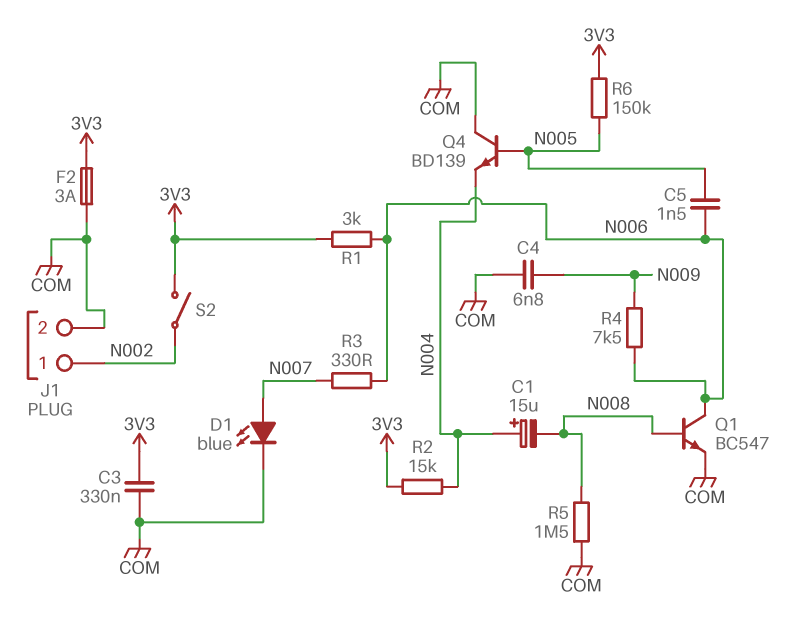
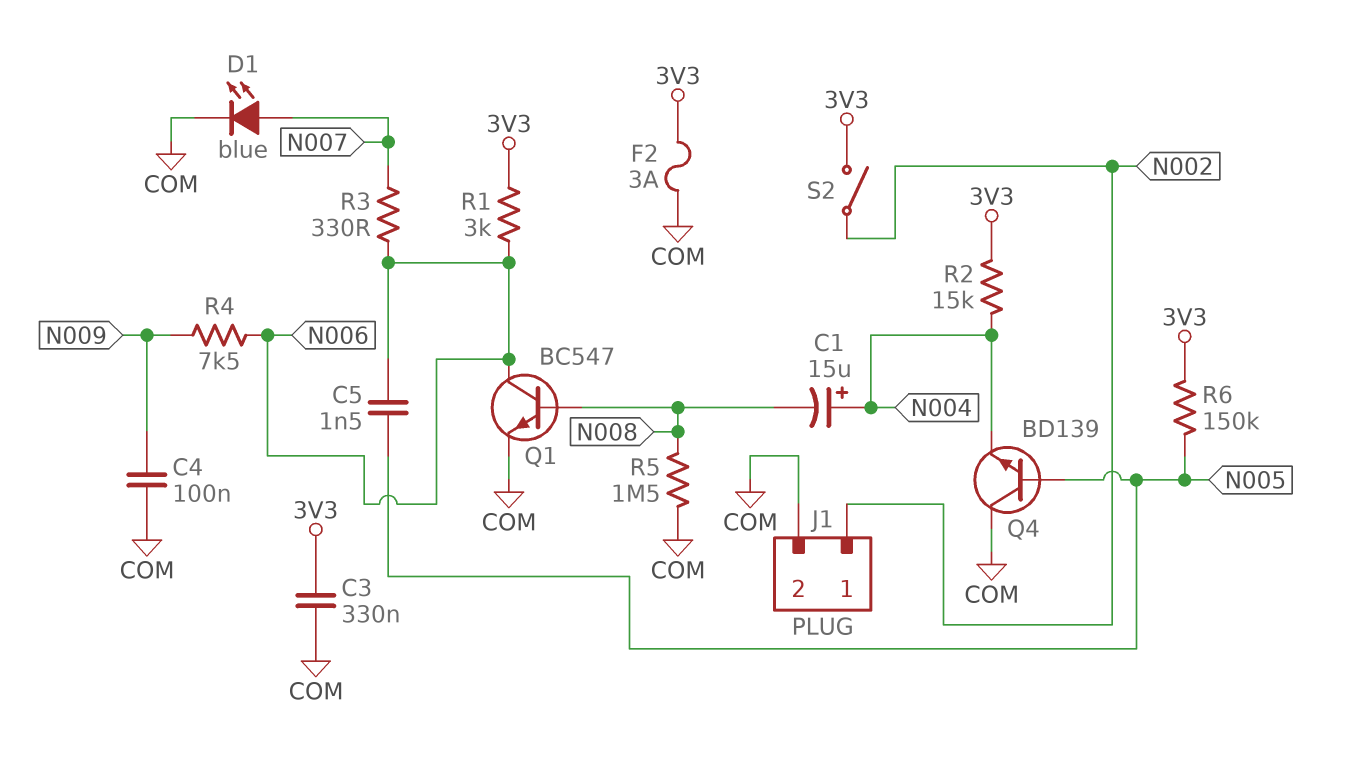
C4: 6.8nF (COM, N009) -> 100nF (COM, N009)

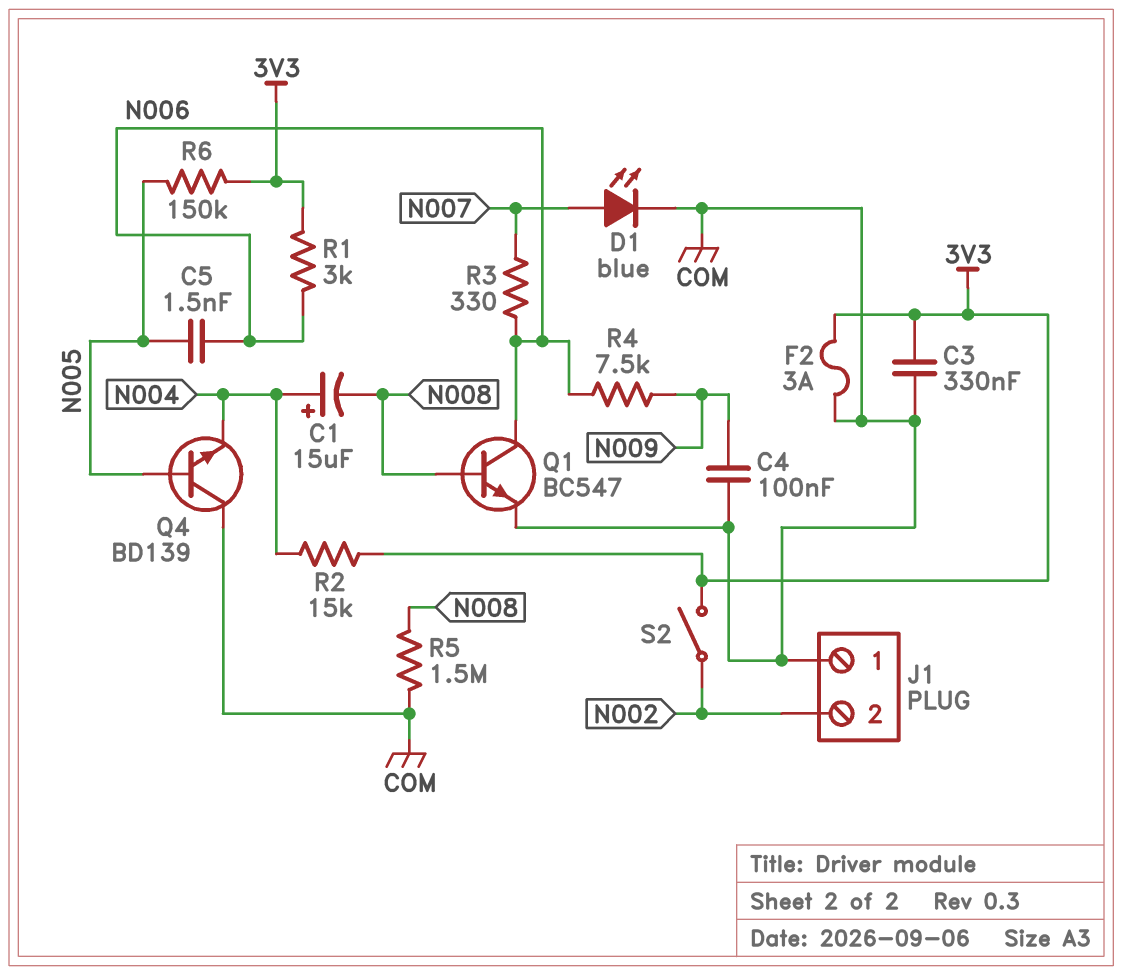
J1 pin 1: N002 -> COM
J1 pin 2: COM -> N002

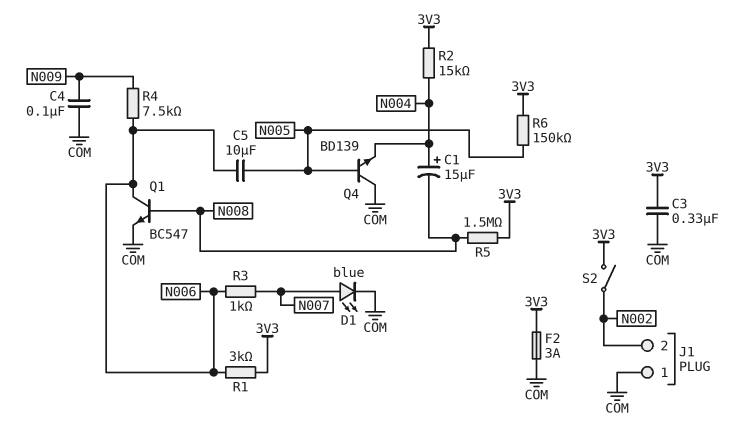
C5: 1.5nF (N005, N006) -> 10uF (N005, N006)
R3: 330 (N006, N007) -> 1k (N006, N007)
R5: 1.5M (COM, N008) -> 1.5M (3V3, N008)

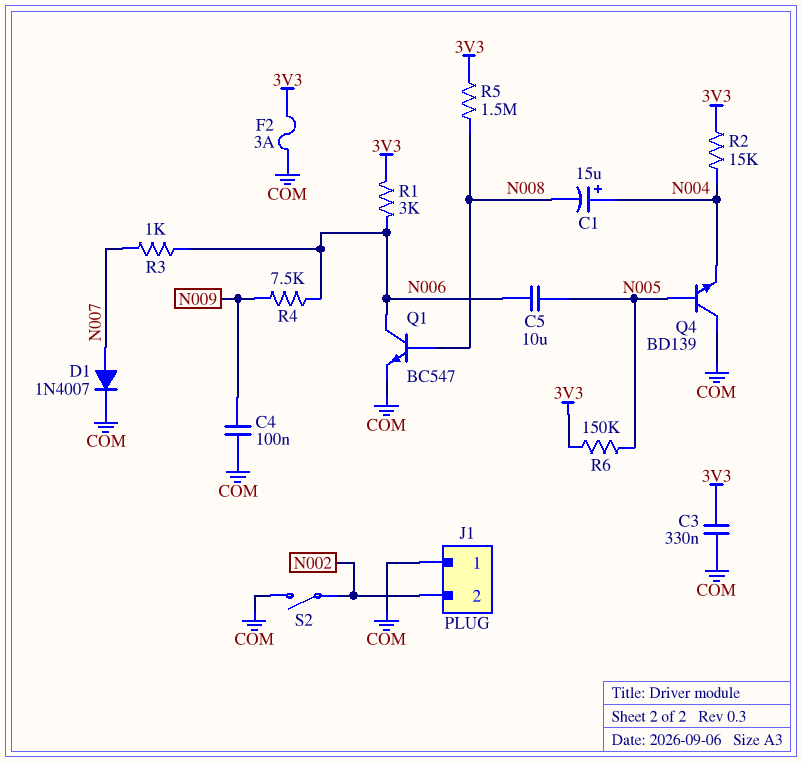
D1: LED blue (A N007, K COM) -> diode 1N4007 (A N007, K COM)
S2: switch (3V3, N002) -> switch (COM, N002)

